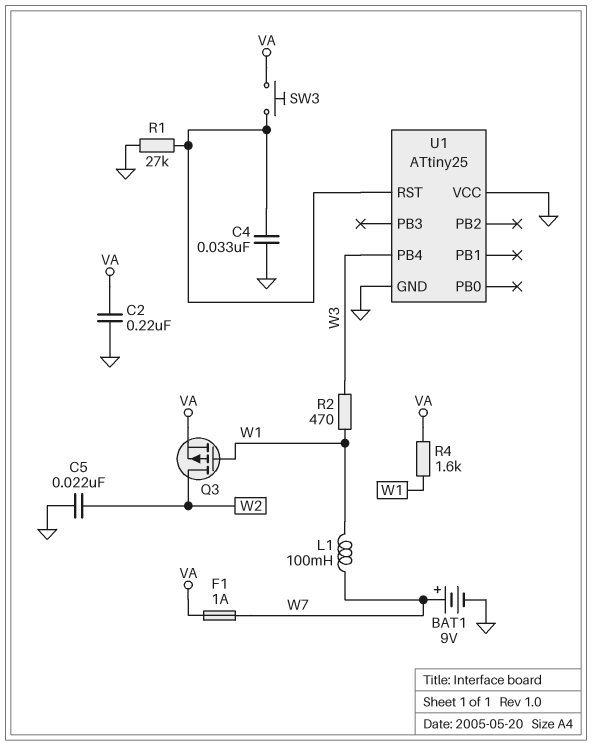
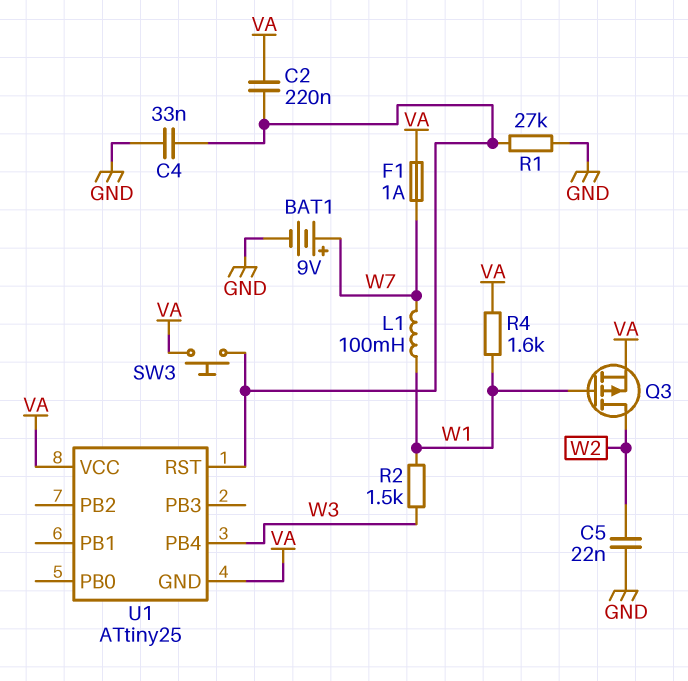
C2: 220nF (GND, VA) -> 220nF (U1/RST, VA)
R2: 470 (W1, W3) -> 1.5k (W1, W3)
U1 pin GND: GND -> VA
U1 pin VCC: GND -> VA

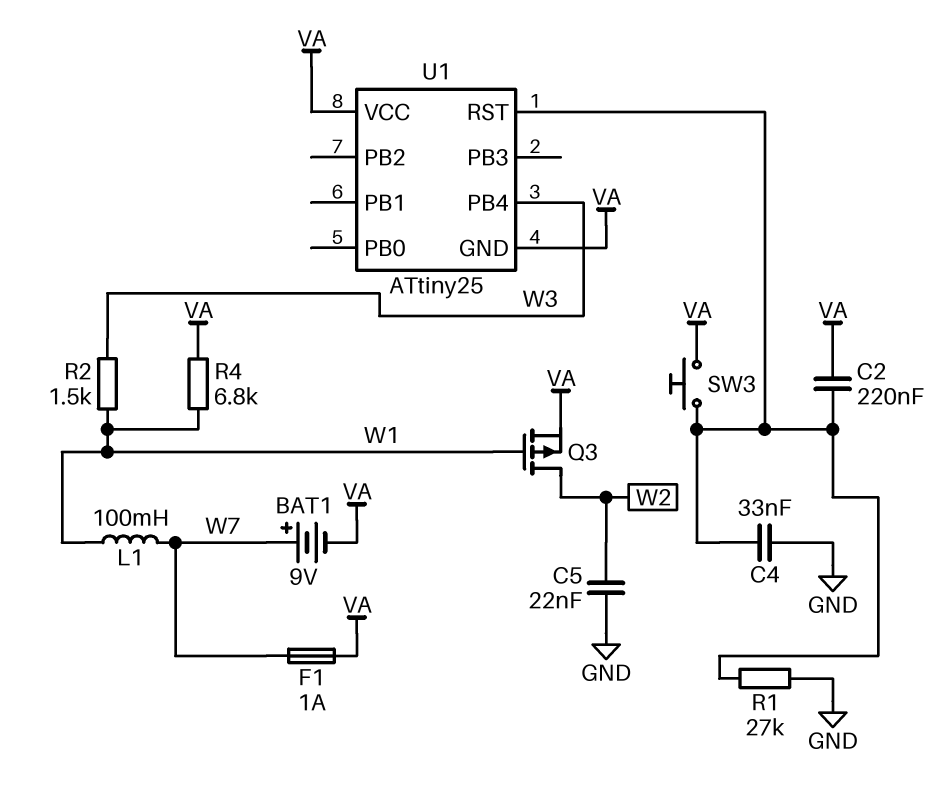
BAT1: 9V (plus W7, minus GND) -> 9V (plus W7, minus VA)
R4: 1.6k (VA, W1) -> 6.8k (VA, W1)

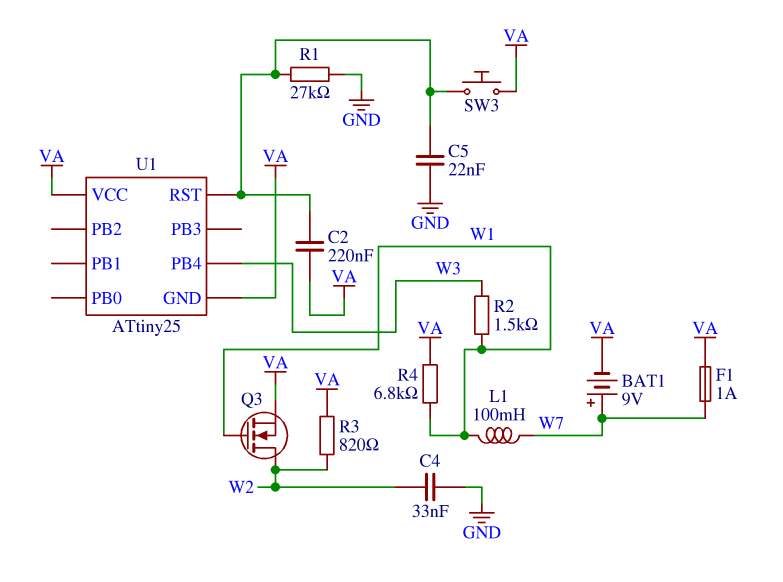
C4: 33nF (GND, U1/RST) -> 33nF (GND, W2)
C5: 22nF (GND, W2) -> 22nF (GND, U1/RST)
Q3: PMOS (G W1, D W2, S VA) -> NMOS (G W1, D W2, S VA)
R3: none -> 820 (VA, W2)

